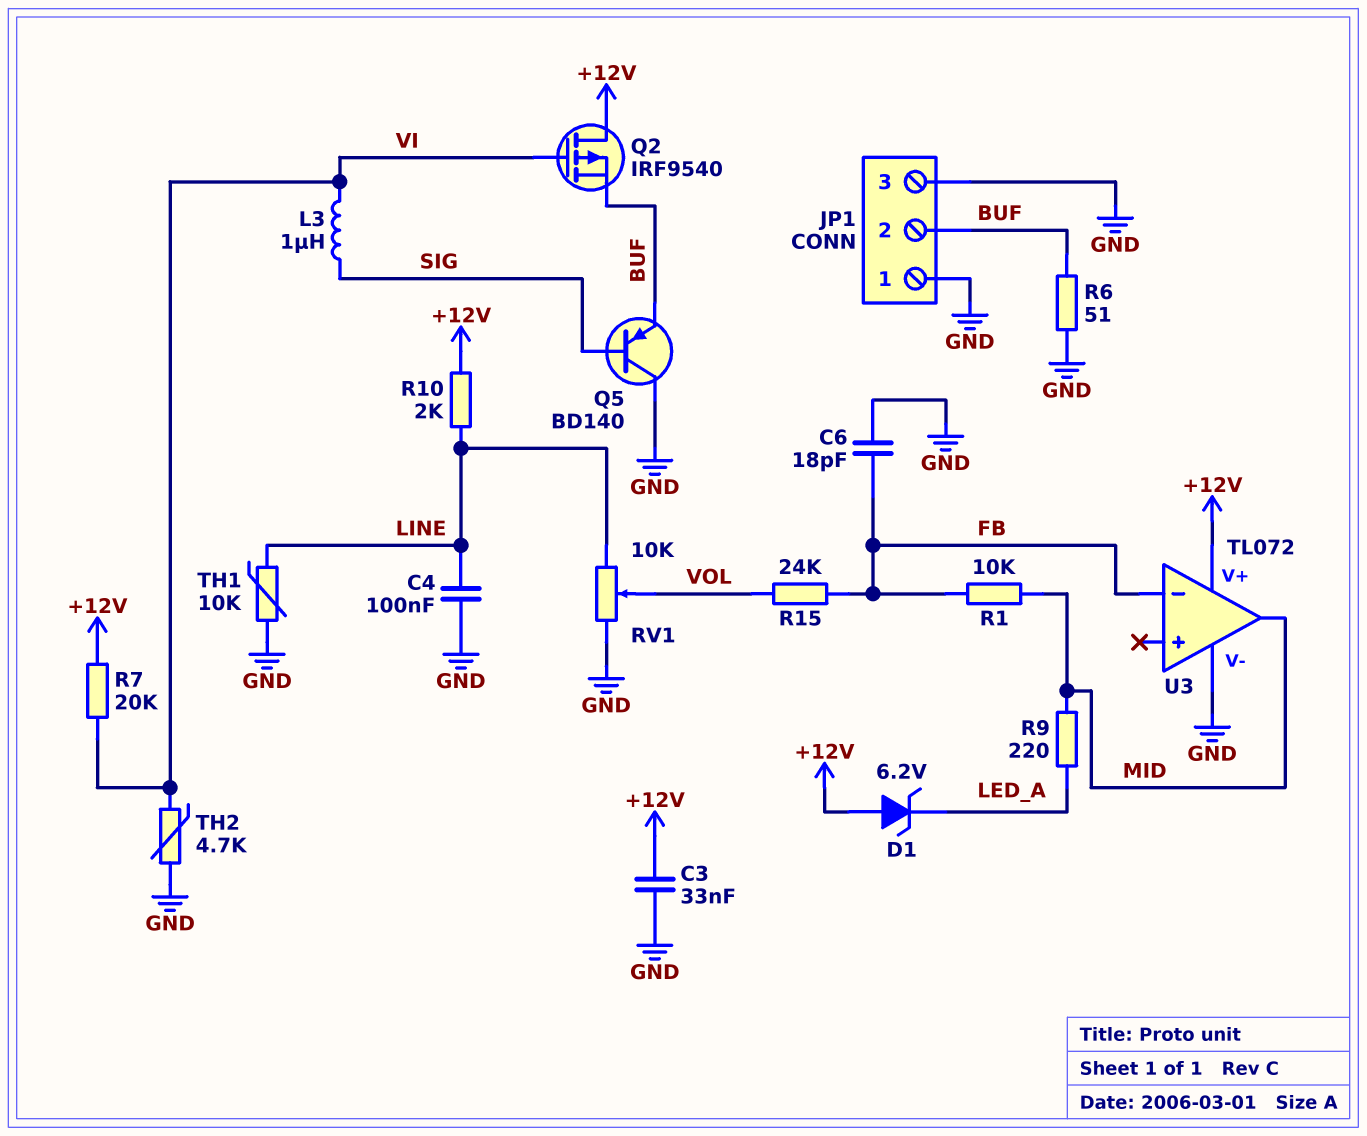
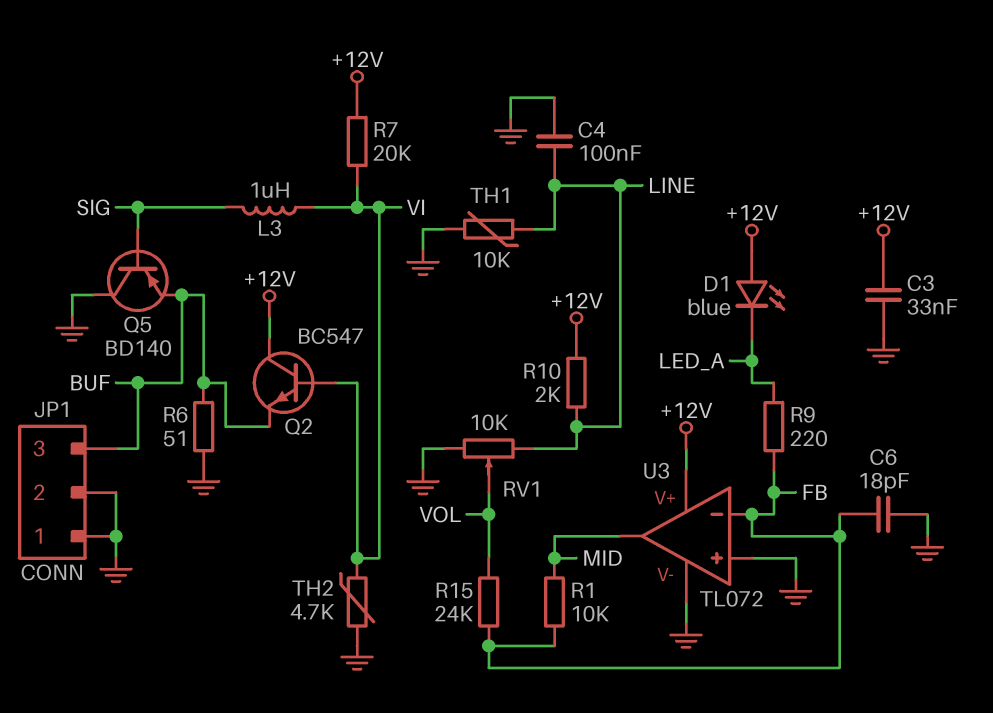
D1: zener 6.2V (A +12V, K LED_A) -> LED blue (A +12V, K LED_A)
JP1 pin 2: BUF -> GND
JP1 pin 3: GND -> BUF
Q2: PMOS IRF9540 (G VI, D +12V, S BUF) -> NPN BC547 (B VI, C +12V, E BUF)
R9: 220 (LED_A, MID) -> 220 (FB, LED_A)
U3 pin in+: none -> GND

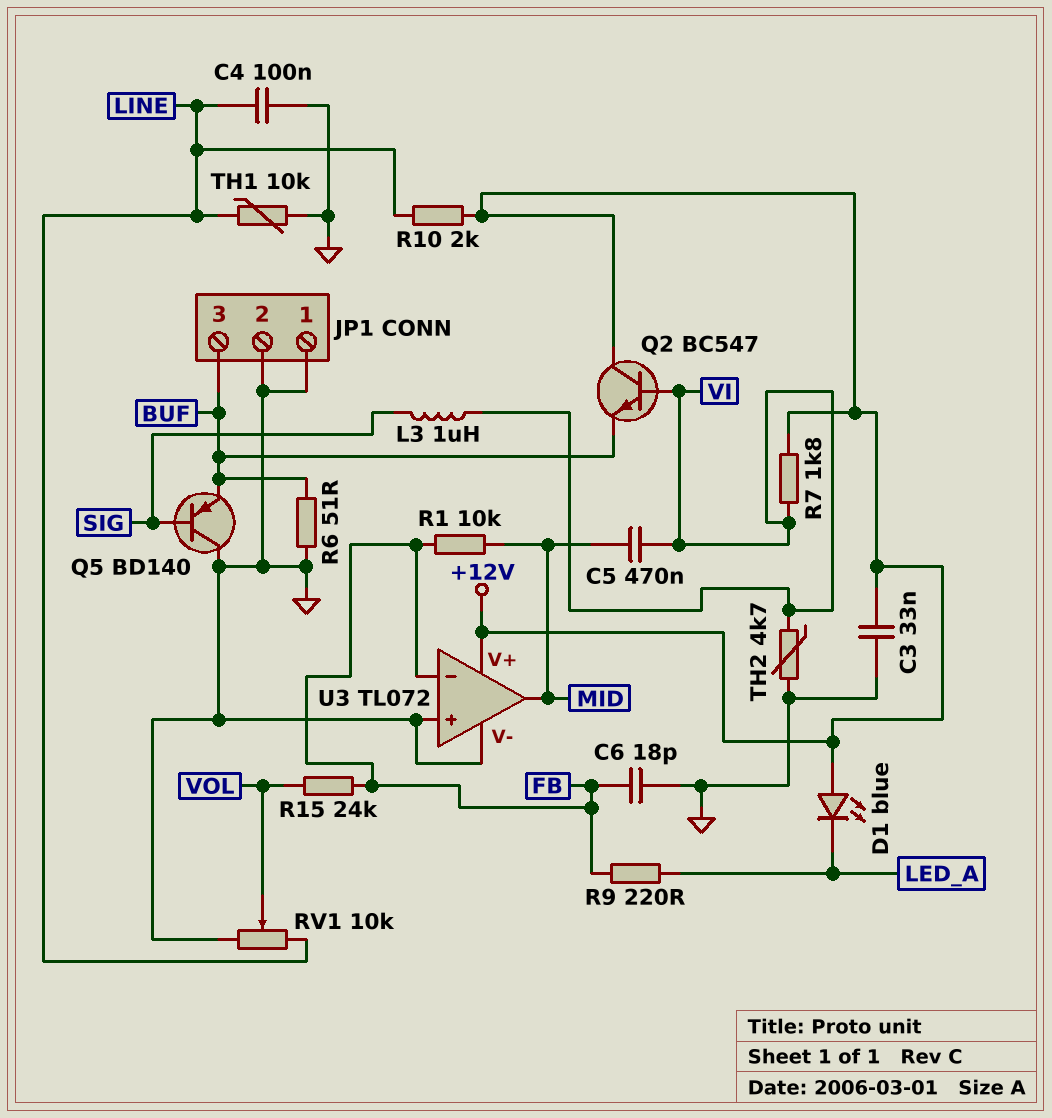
C5: none -> 470nF (MID, VI)
R7: 20k (+12V, VI) -> 1.8k (+12V, VI)

